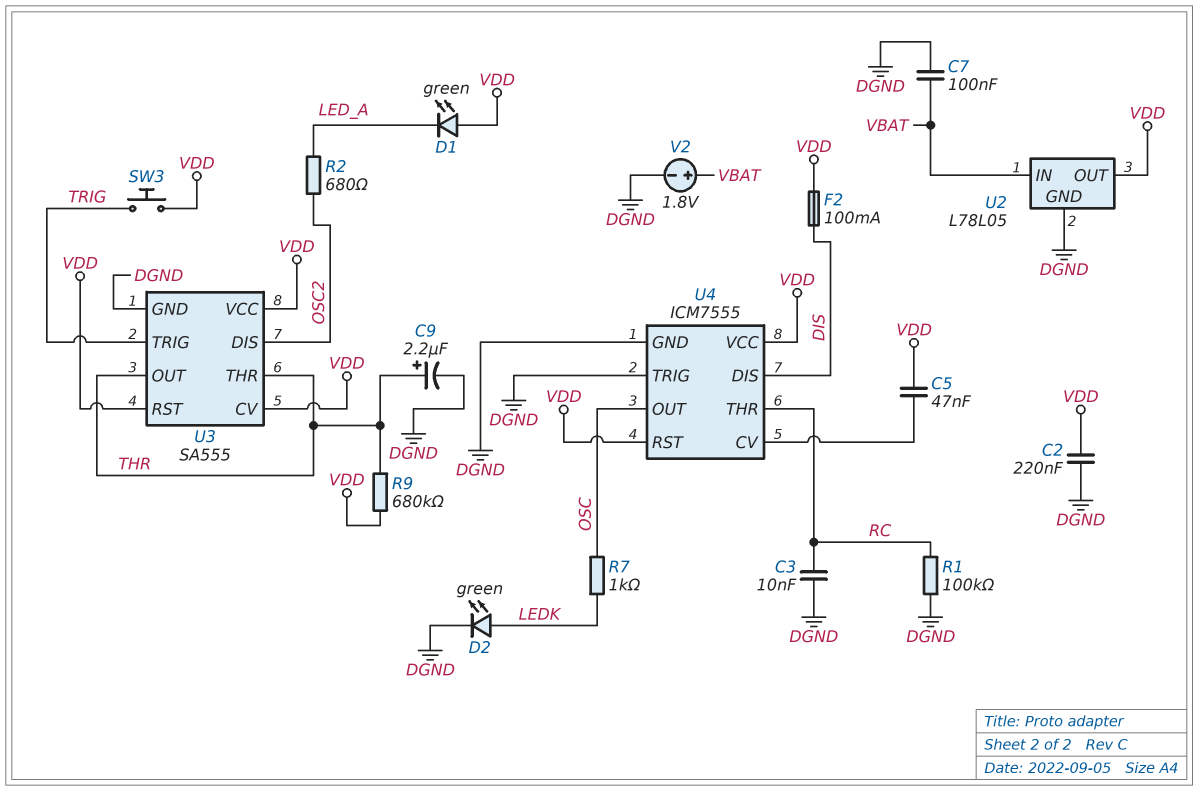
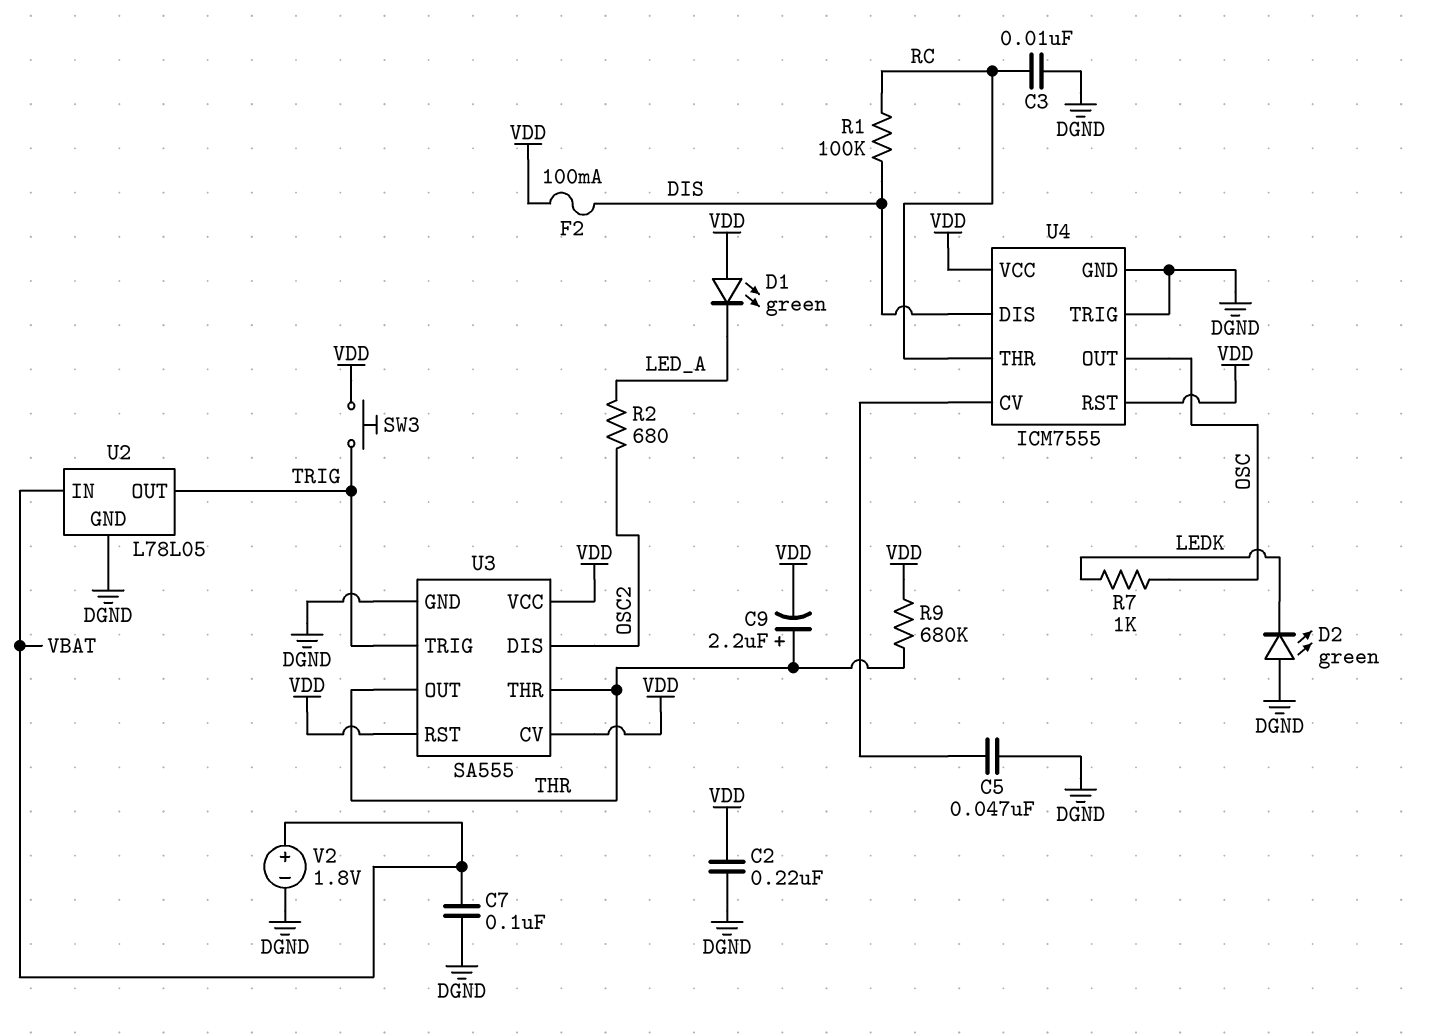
C5: 47nF (U4/CV, VDD) -> 47nF (DGND, U4/CV)
C9: 2.2uF (plus THR, minus DGND) -> 2.2uF (plus THR, minus VDD)
D2: LED green (A LEDK, K DGND) -> LED green (A DGND, K LEDK)
R1: 100k (DGND, RC) -> 100k (DIS, RC)
U2 pin OUT: VDD -> TRIG

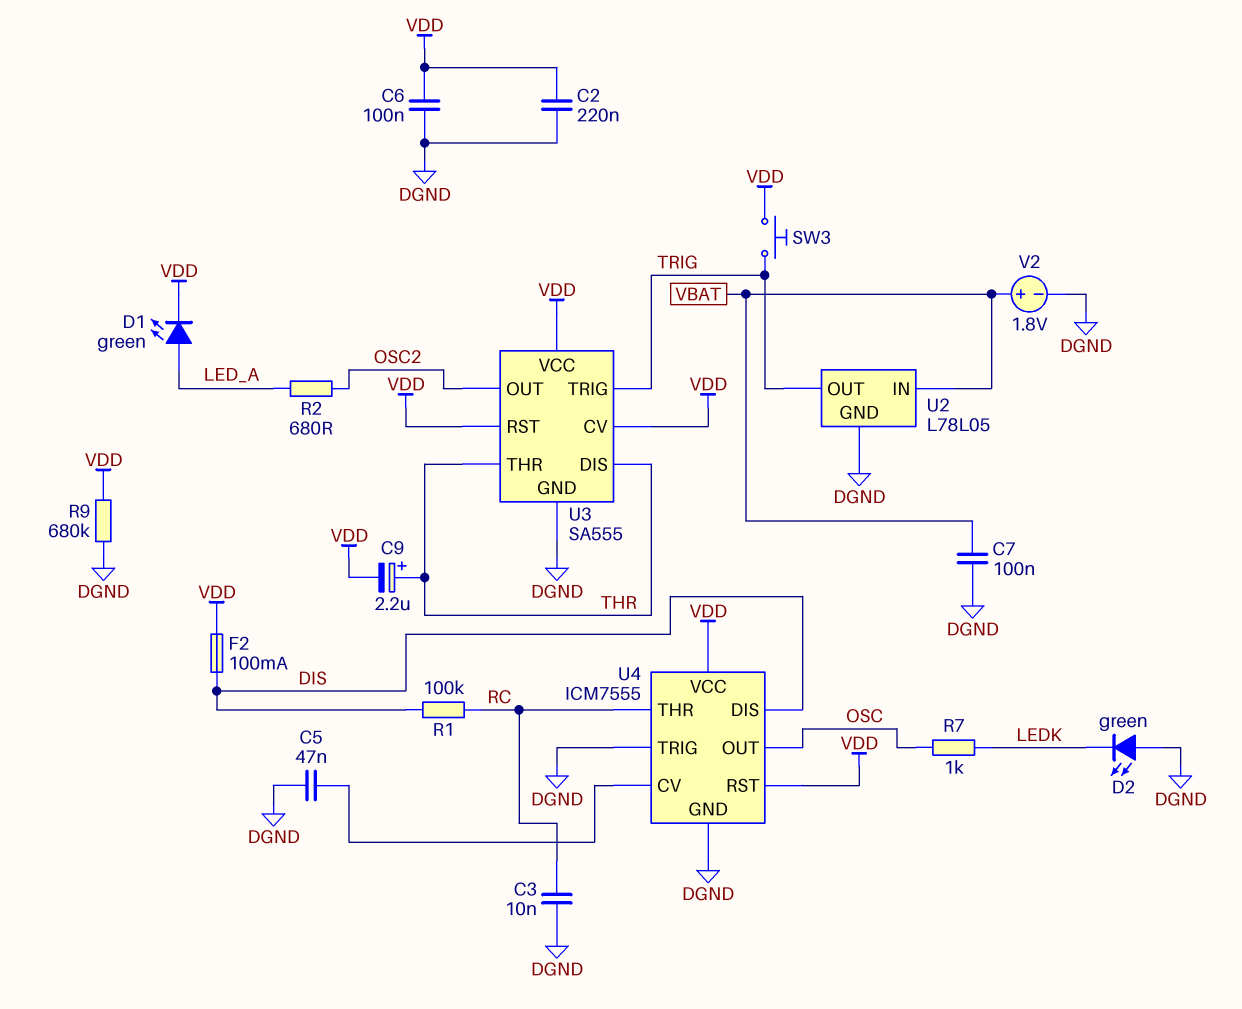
C6: none -> 100nF (DGND, VDD)
D1: LED green (A VDD, K LED_A) -> LED green (A LED_A, K VDD)
R9: 680k (THR, VDD) -> 680k (DGND, VDD)
U3 pin DIS: OSC2 -> THR
U3 pin OUT: THR -> OSC2

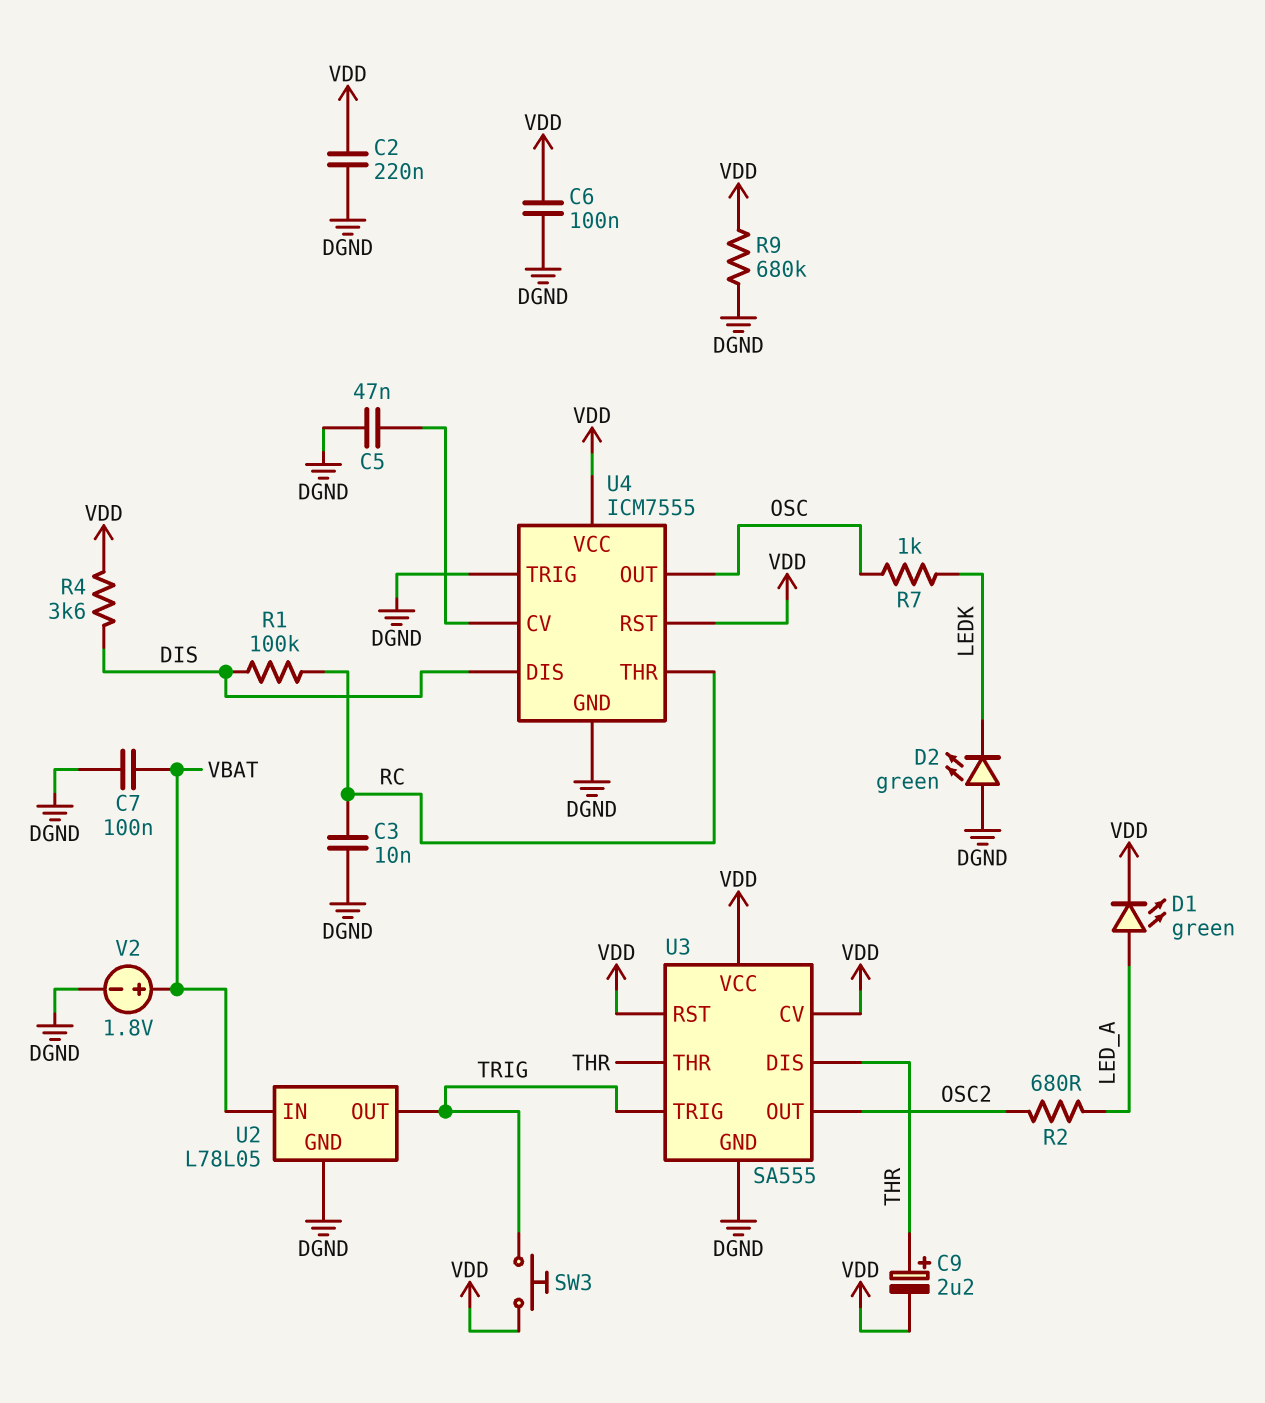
F2: 100mA (DIS, VDD) -> none
R4: none -> 3.6k (DIS, VDD)

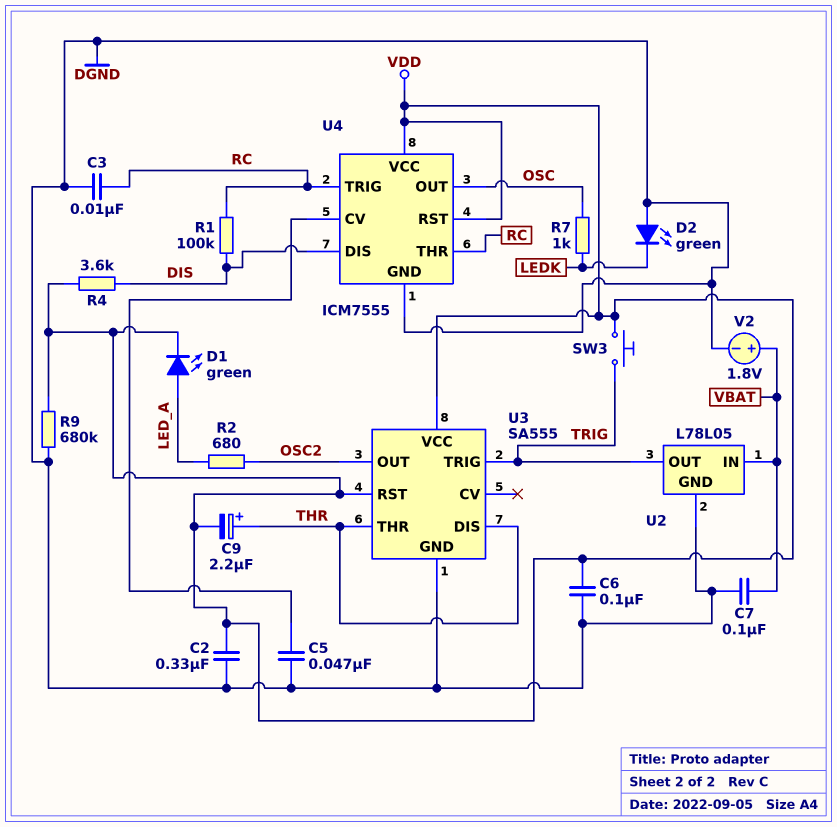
C2: 220nF (DGND, VDD) -> 330nF (DGND, VDD)
U3 pin CV: VDD -> none
U4 pin TRIG: DGND -> RC

